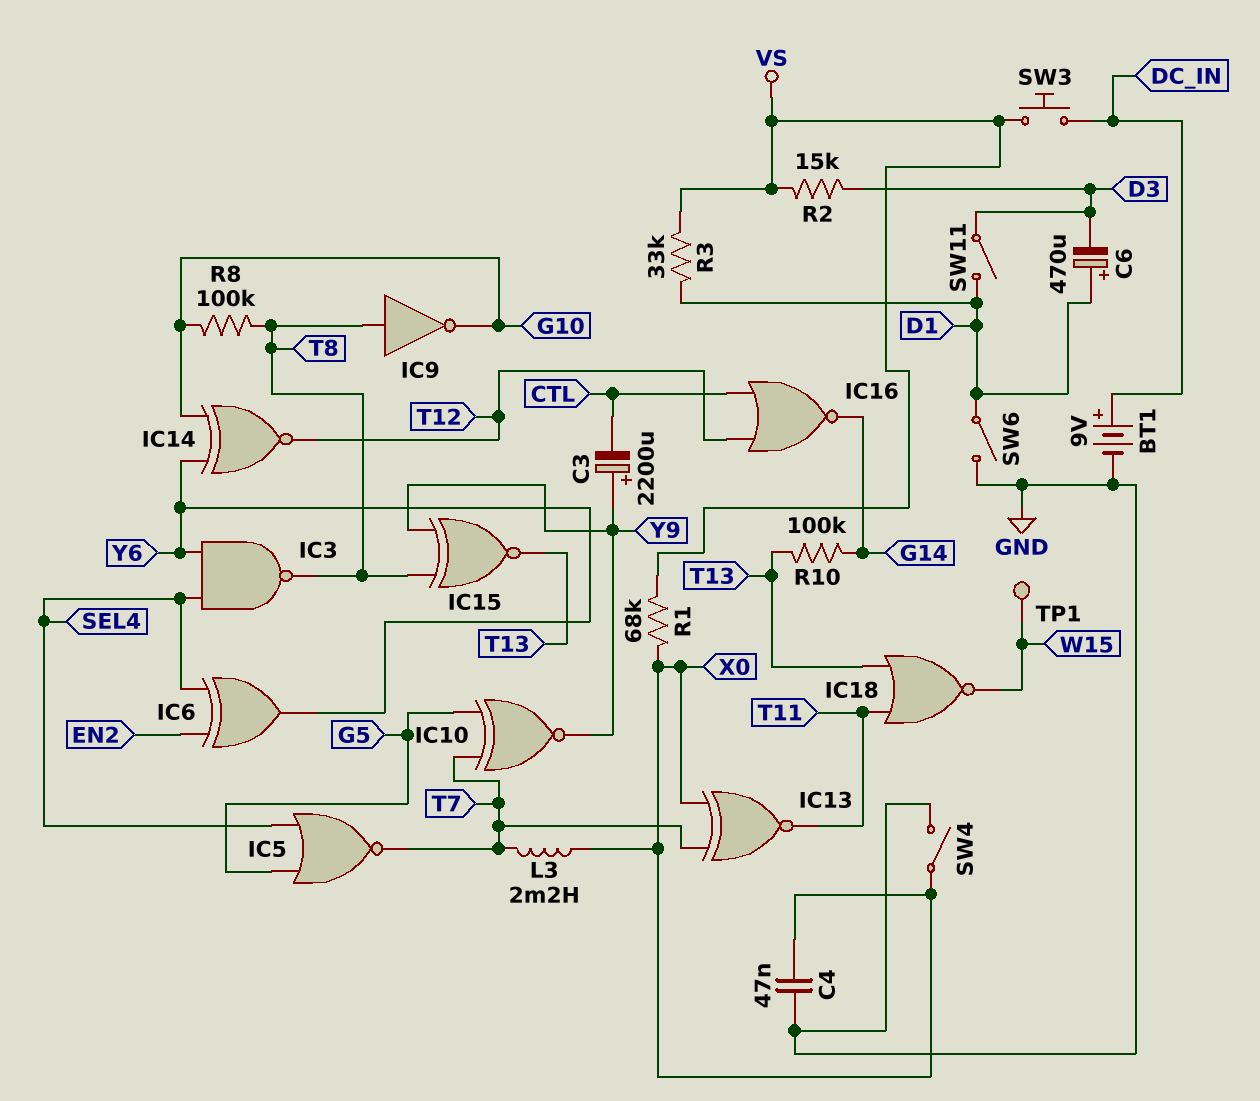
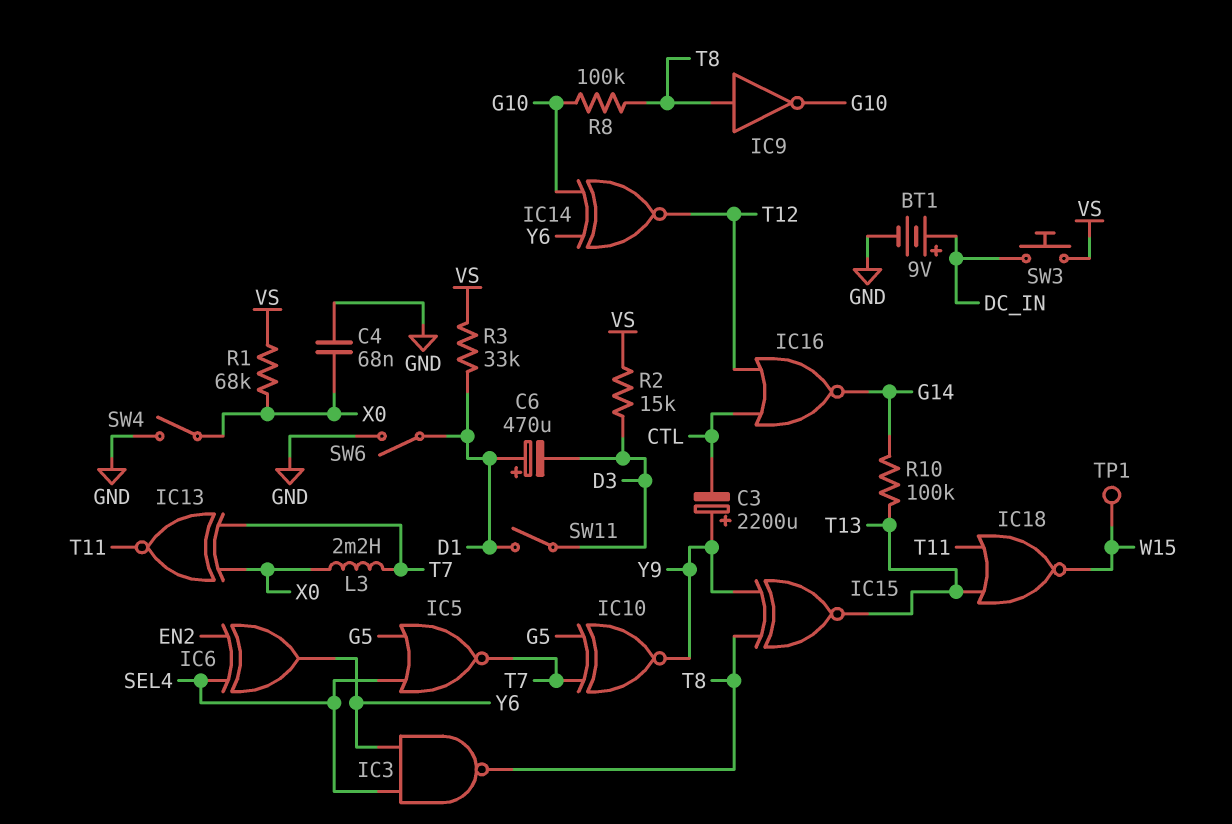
C4: 47nF (GND, X0) -> 68nF (GND, X0)

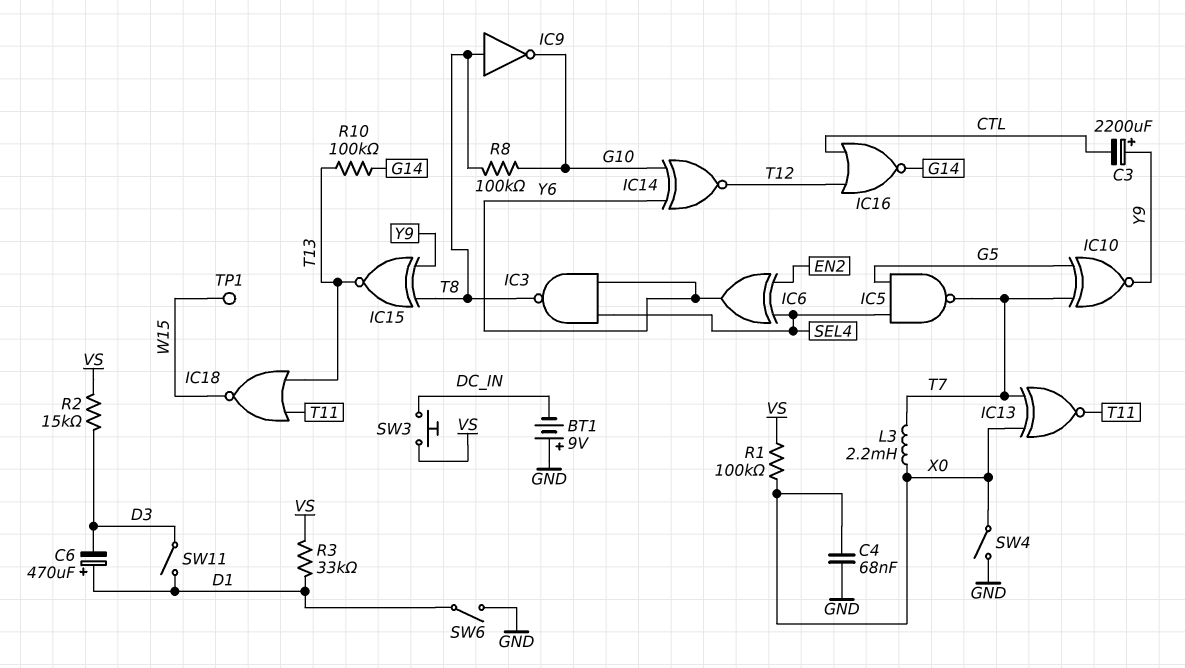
BT1: 9V (plus DC_IN, minus GND) -> 9V (plus GND, minus DC_IN)
IC5: NOR (in G5, in SEL4, out T7) -> NAND (in G5, in SEL4, out T7)
R1: 68k (VS, X0) -> 100k (VS, X0)

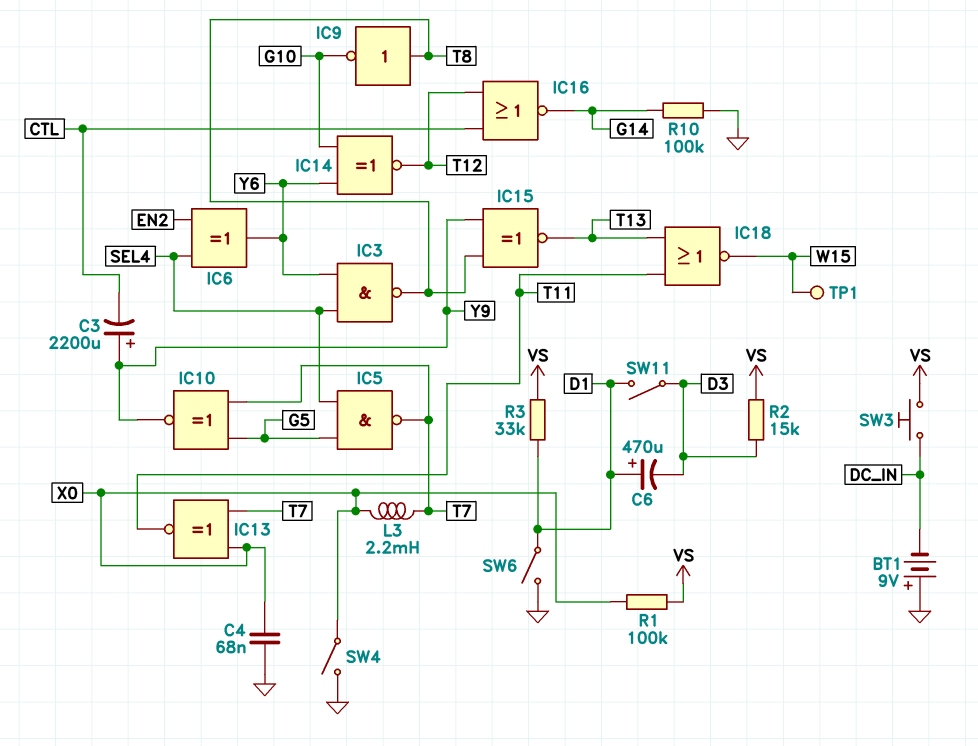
R8: 100k (G10, T8) -> none
R10: 100k (G14, T13) -> 100k (G14, GND)

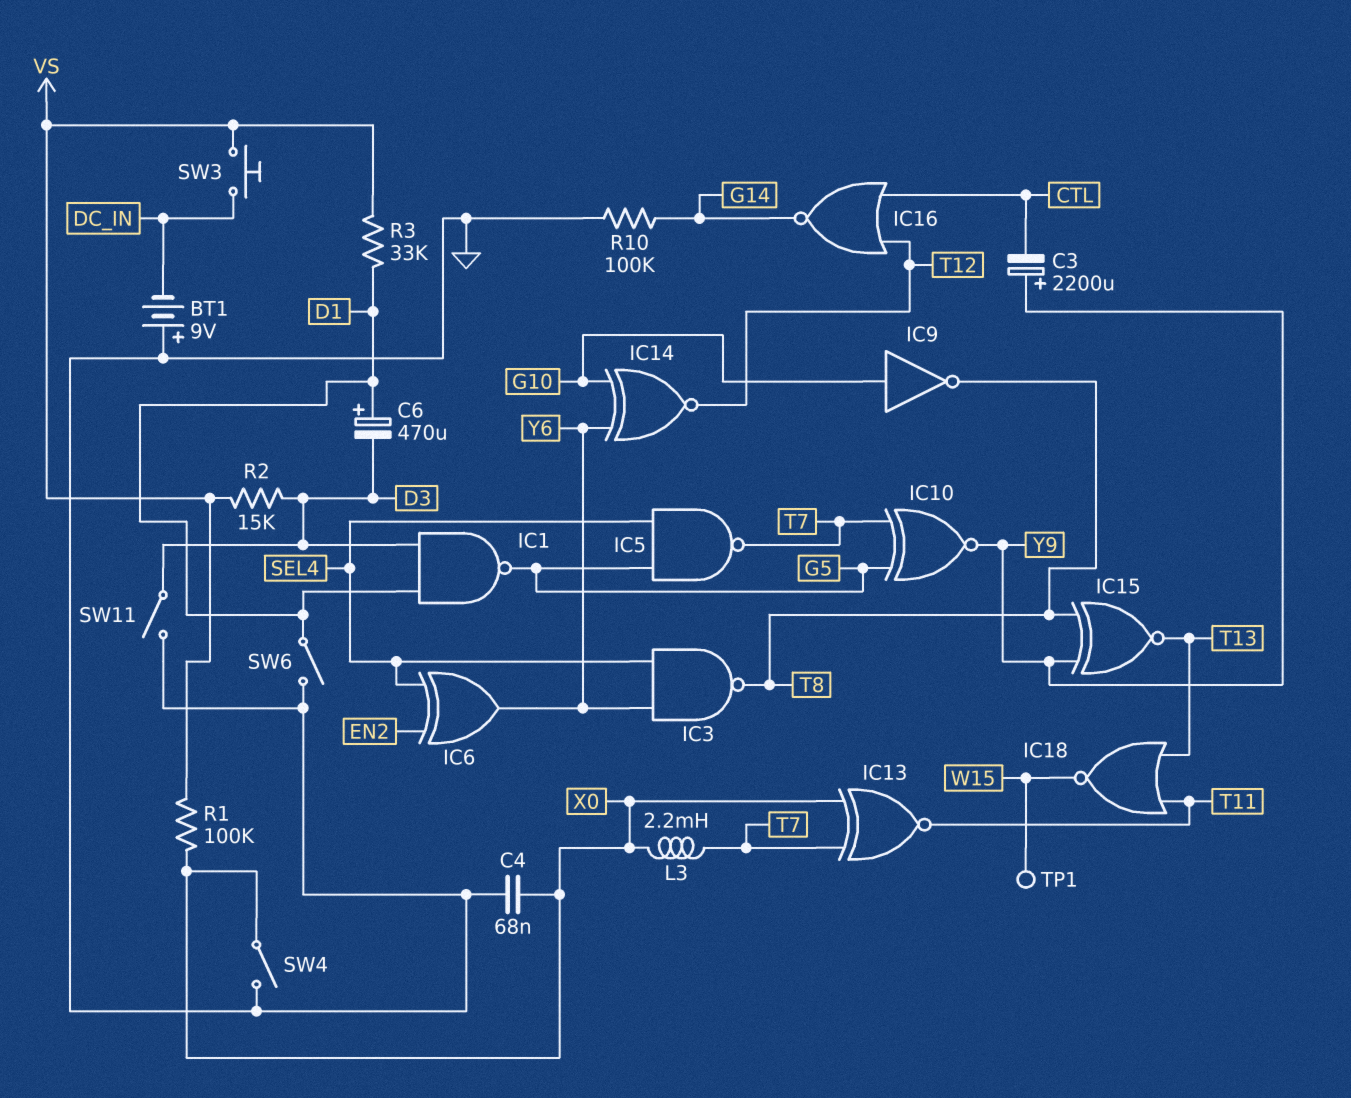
IC1: none -> NAND (in D1, in D3, out G5)
IC9: NOT (in T8, out G10) -> NOT (in G10, out T8)
SW11: switch (D1, D3) -> switch (D3, GND)

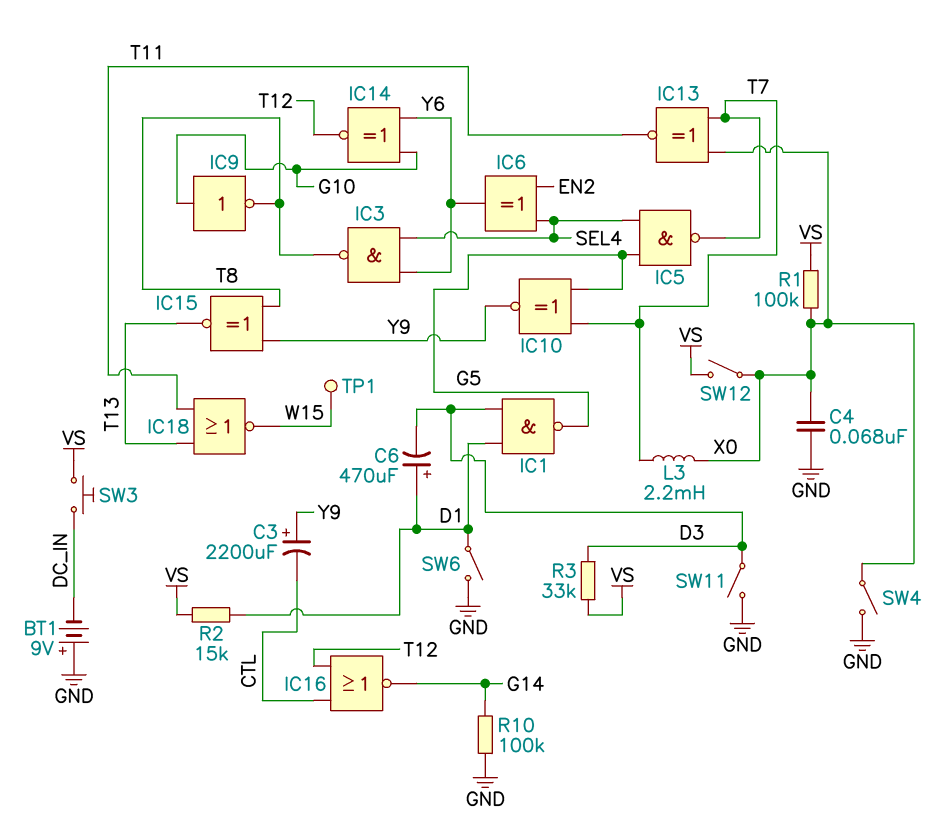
R2: 15k (D3, VS) -> 15k (D1, VS)
R3: 33k (D1, VS) -> 33k (D3, VS)
SW12: none -> switch (VS, X0)

